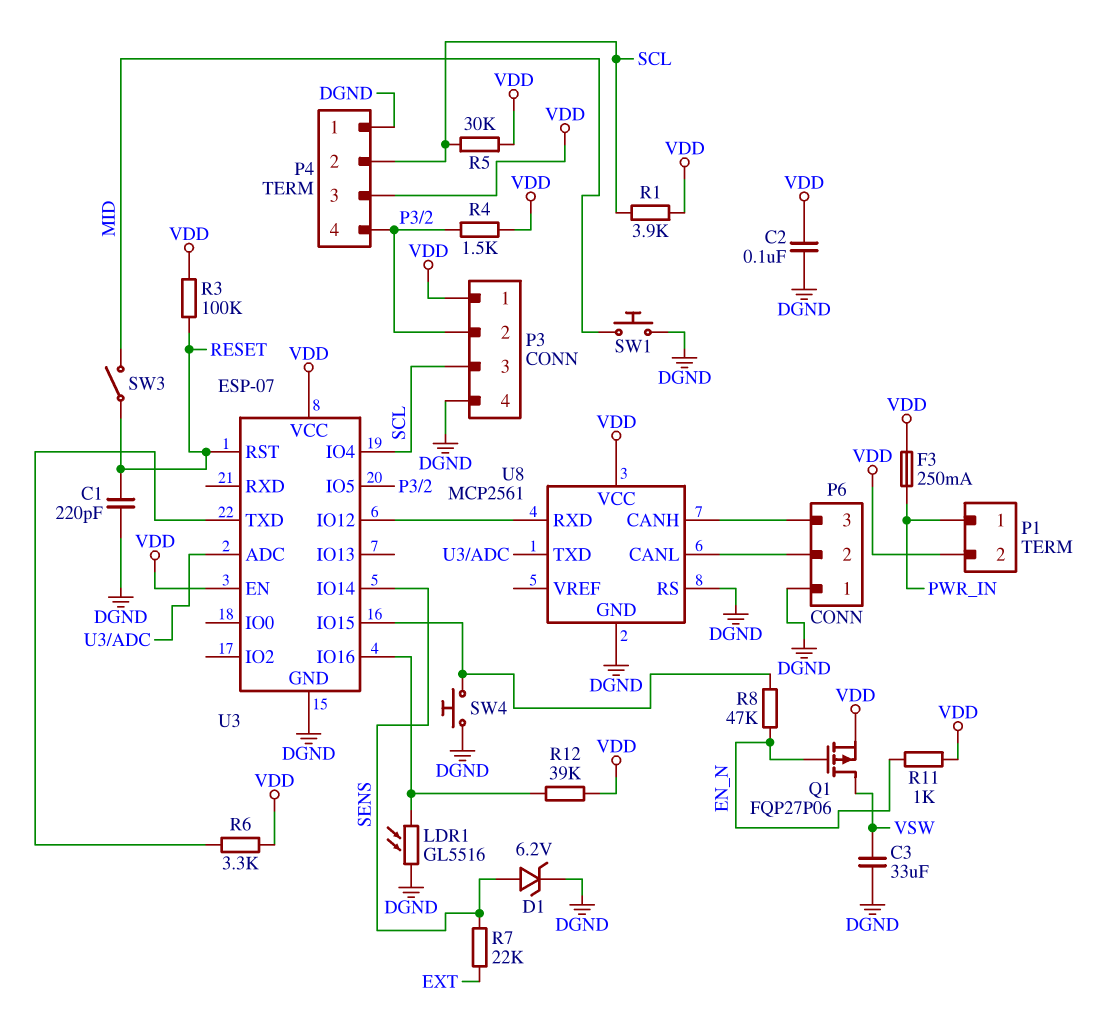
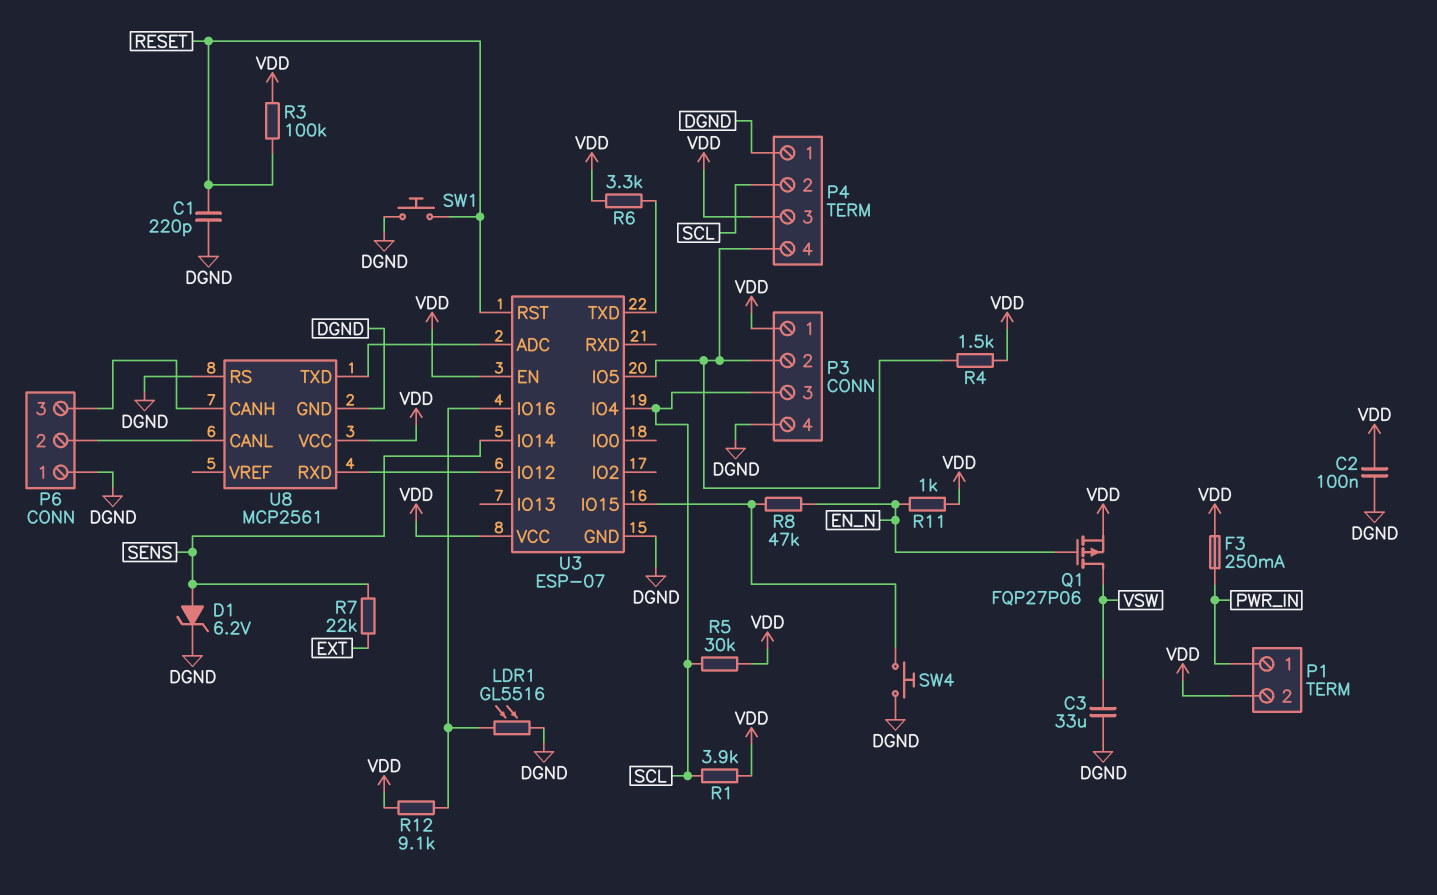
R12: 39k (U3/IO16, VDD) -> 9.1k (U3/IO16, VDD)
SW1: button (DGND, MID) -> button (DGND, RESET)
SW3: switch (MID, RESET) -> none

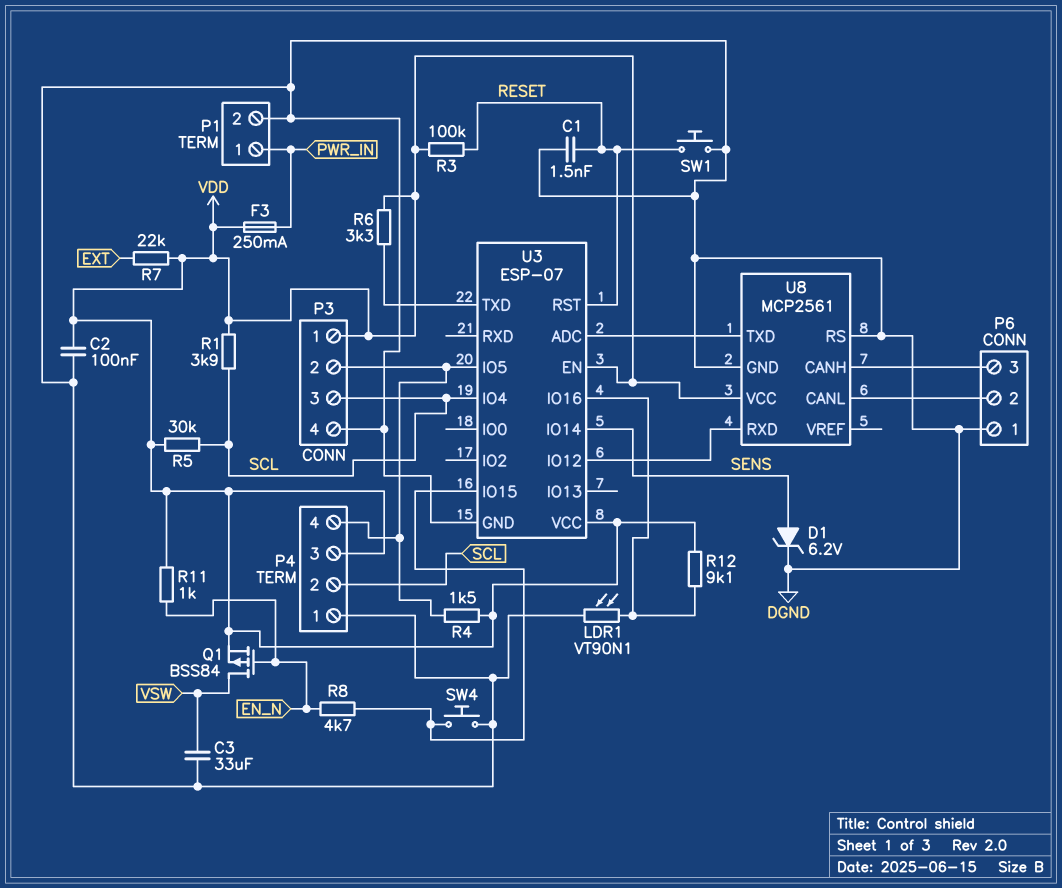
C1: 220pF (DGND, RESET) -> 1.5nF (DGND, RESET)
LDR1: GL5516 (DGND, U3/IO16) -> VT90N1 (DGND, U3/IO16)
P1 pin 2: VDD -> DGND
Q1: PMOS FQP27P06 (G EN_N, D VSW, S VDD) -> PMOS BSS84 (G EN_N, D VSW, S VDD)
R7: 22k (EXT, SENS) -> 22k (EXT, VDD)
R8: 47k (EN_N, U3/IO15) -> 4.7k (EN_N, U3/IO15)

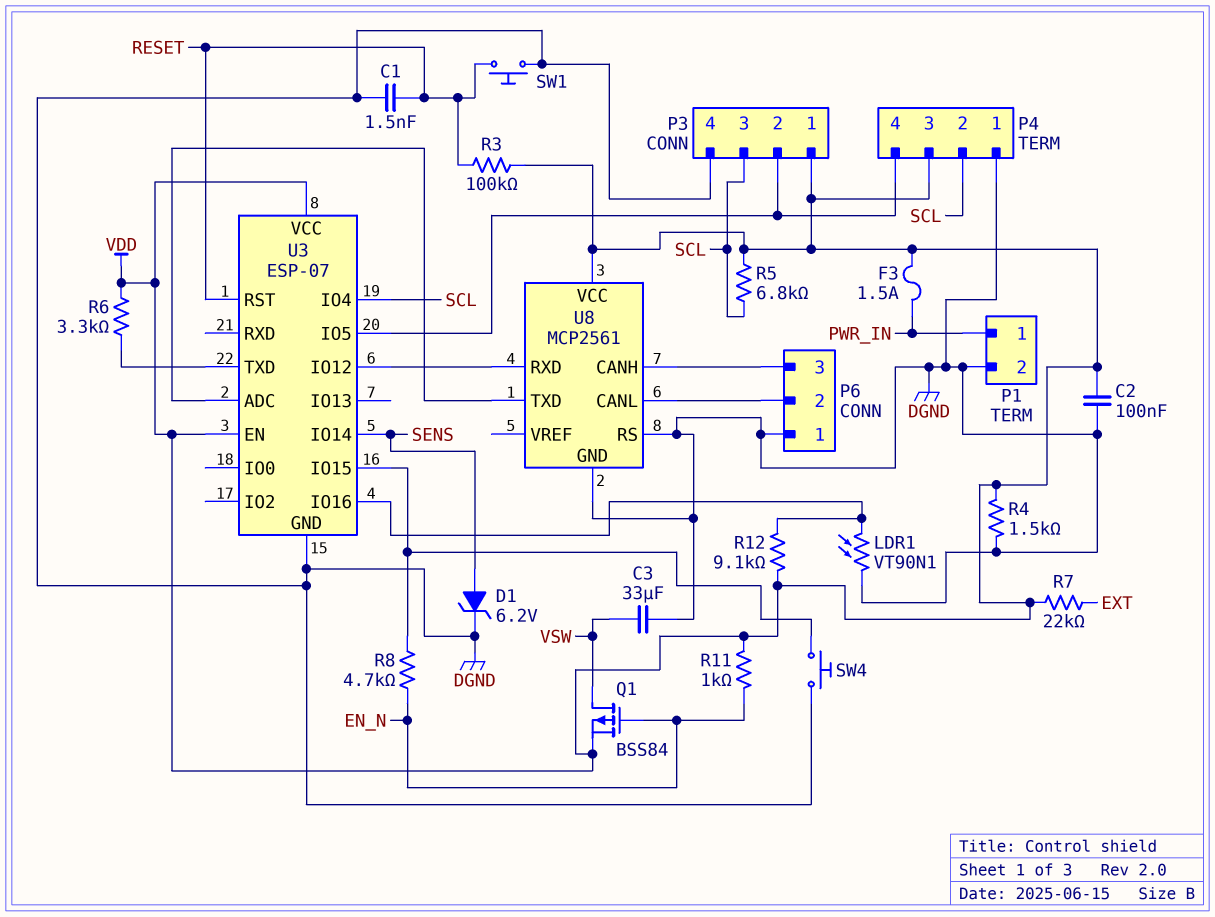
F3: 250mA (PWR_IN, VDD) -> 1.5A (PWR_IN, VDD)
R1: 3.9k (SCL, VDD) -> none
R4: 1.5k (P3/2, VDD) -> 1.5k (DGND, VDD)
R5: 30k (SCL, VDD) -> 6.8k (SCL, VDD)

